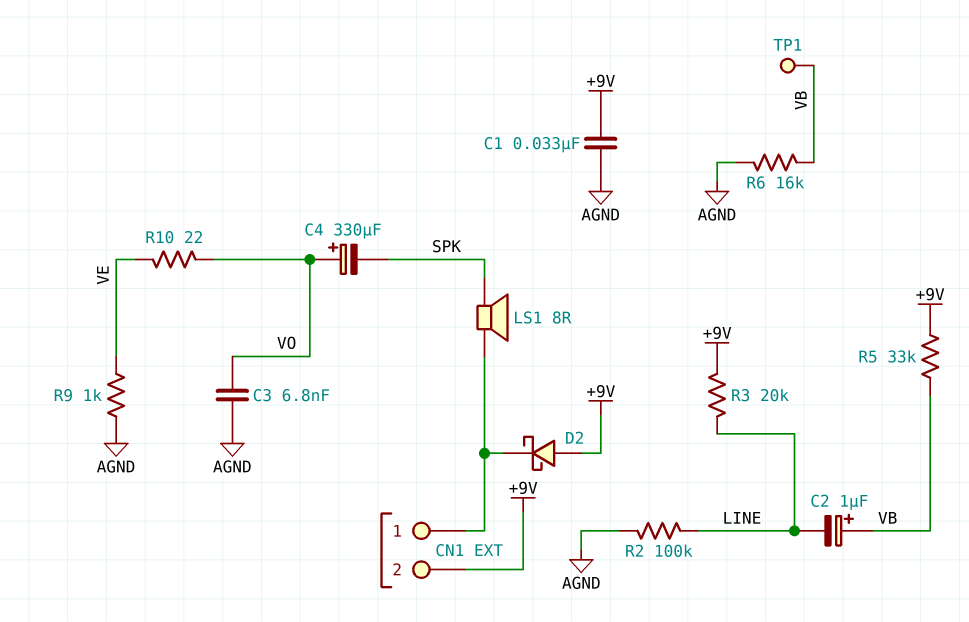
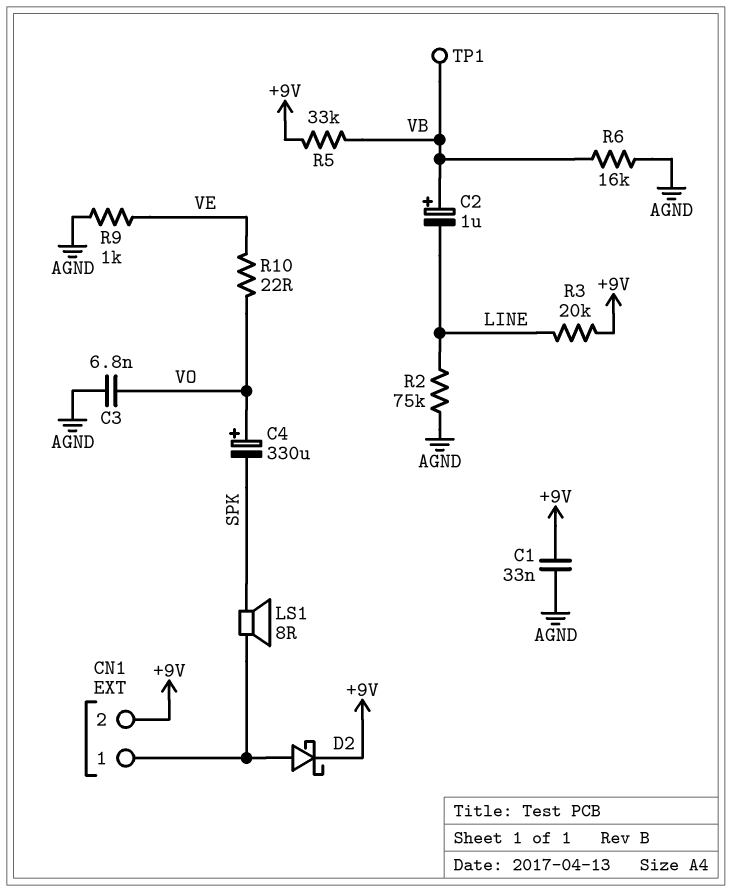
D2: schottky (A +9V, K CN1/1) -> schottky (A CN1/1, K +9V)
R2: 100k (AGND, LINE) -> 75k (AGND, LINE)

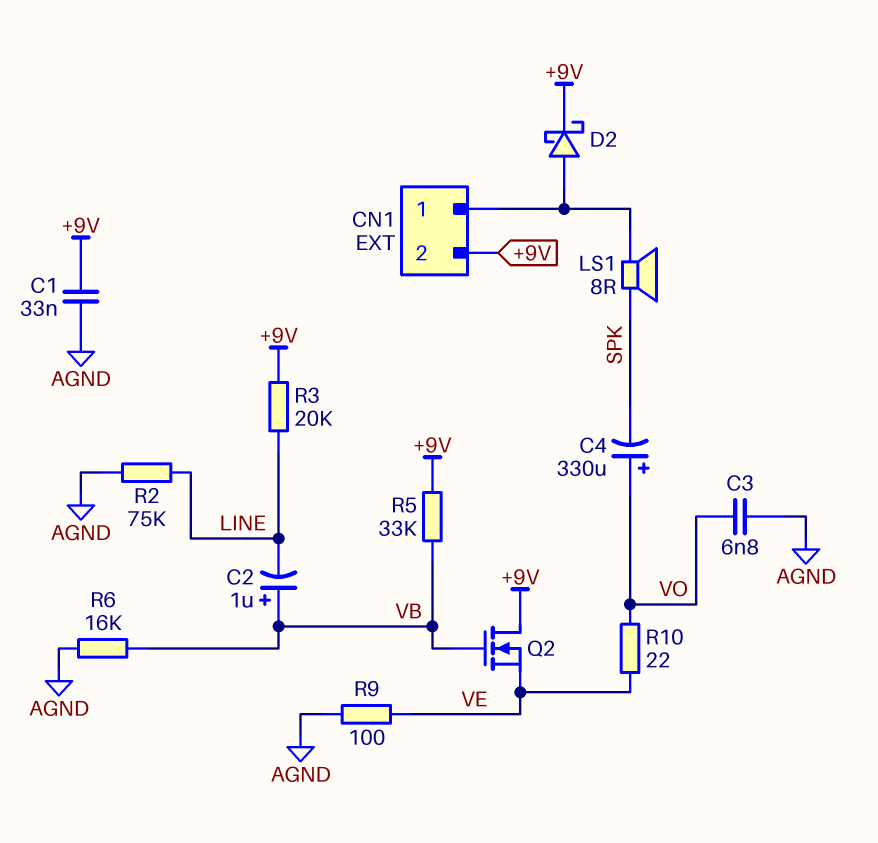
Q2: none -> NMOS (G VB, D +9V, S VE)
R9: 1k (AGND, VE) -> 100 (AGND, VE)
TP1: test point (VB) -> none

